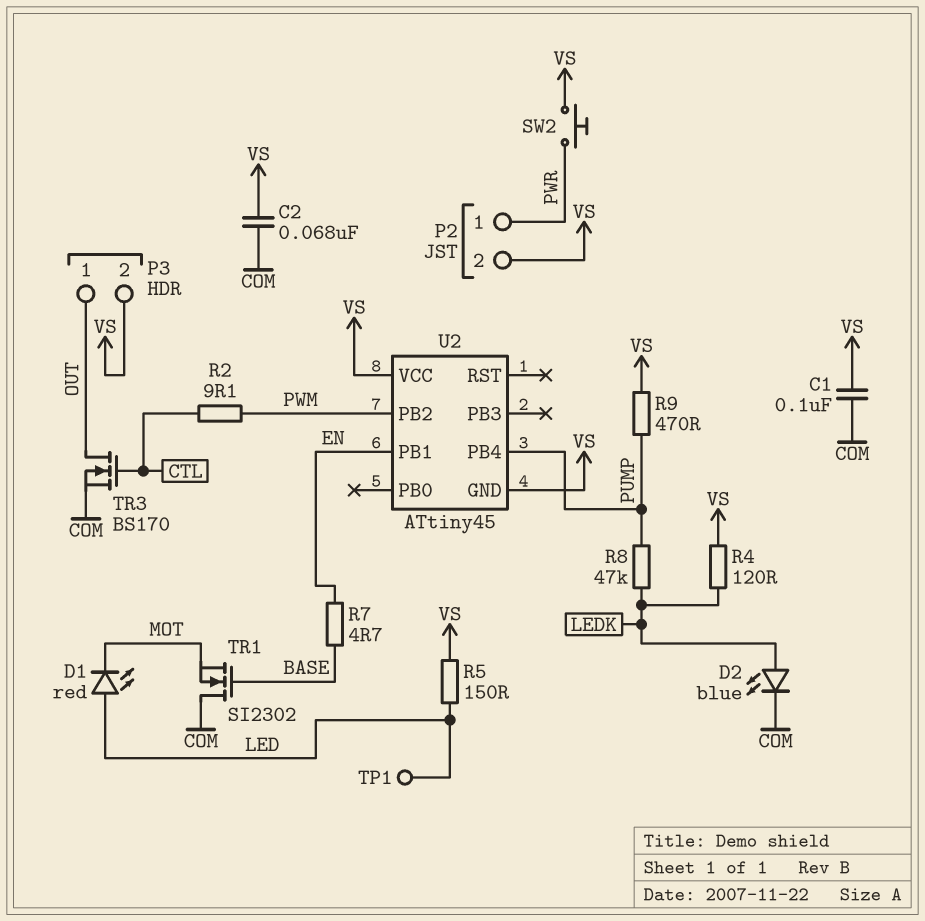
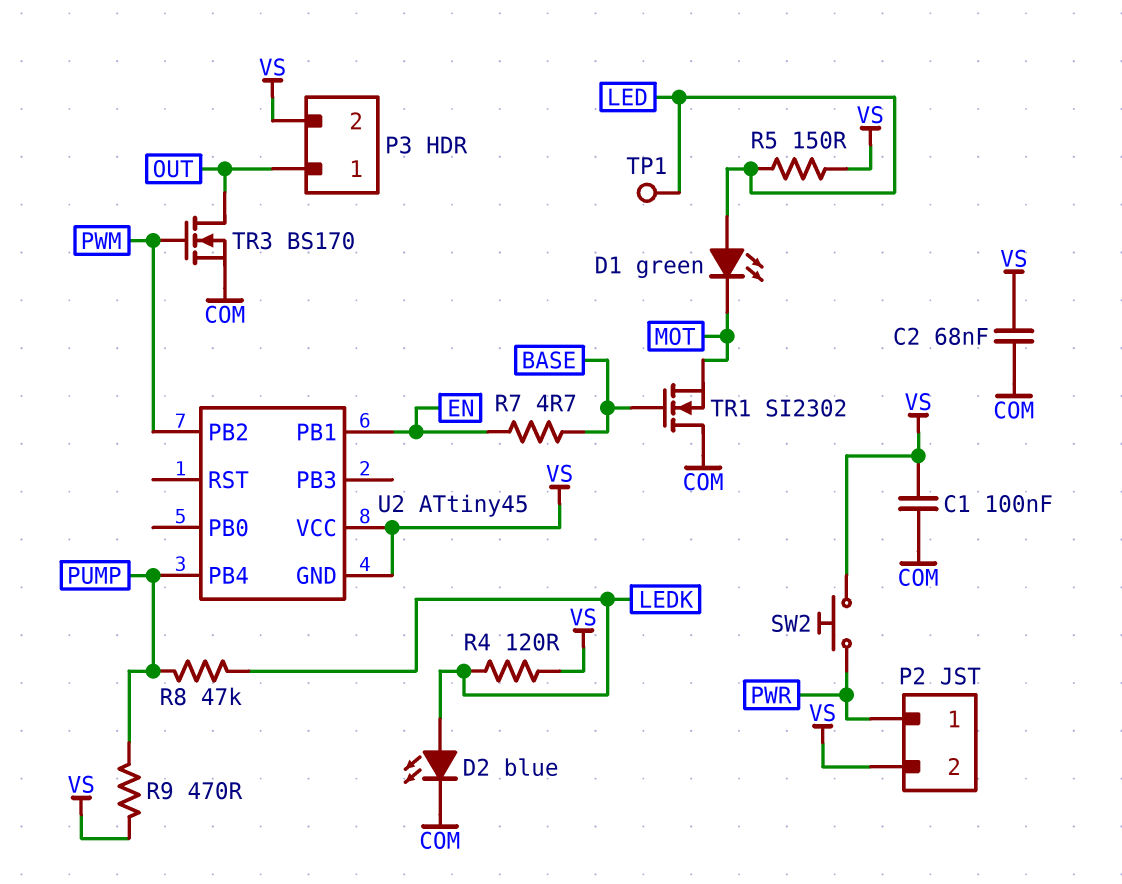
D1: LED red (A LED, K MOT) -> LED green (A LED, K MOT)
R2: 9.1 (CTL, PWM) -> none
TR3: NMOS BS170 (G CTL, D OUT, S COM) -> NMOS BS170 (G PWM, D OUT, S COM)

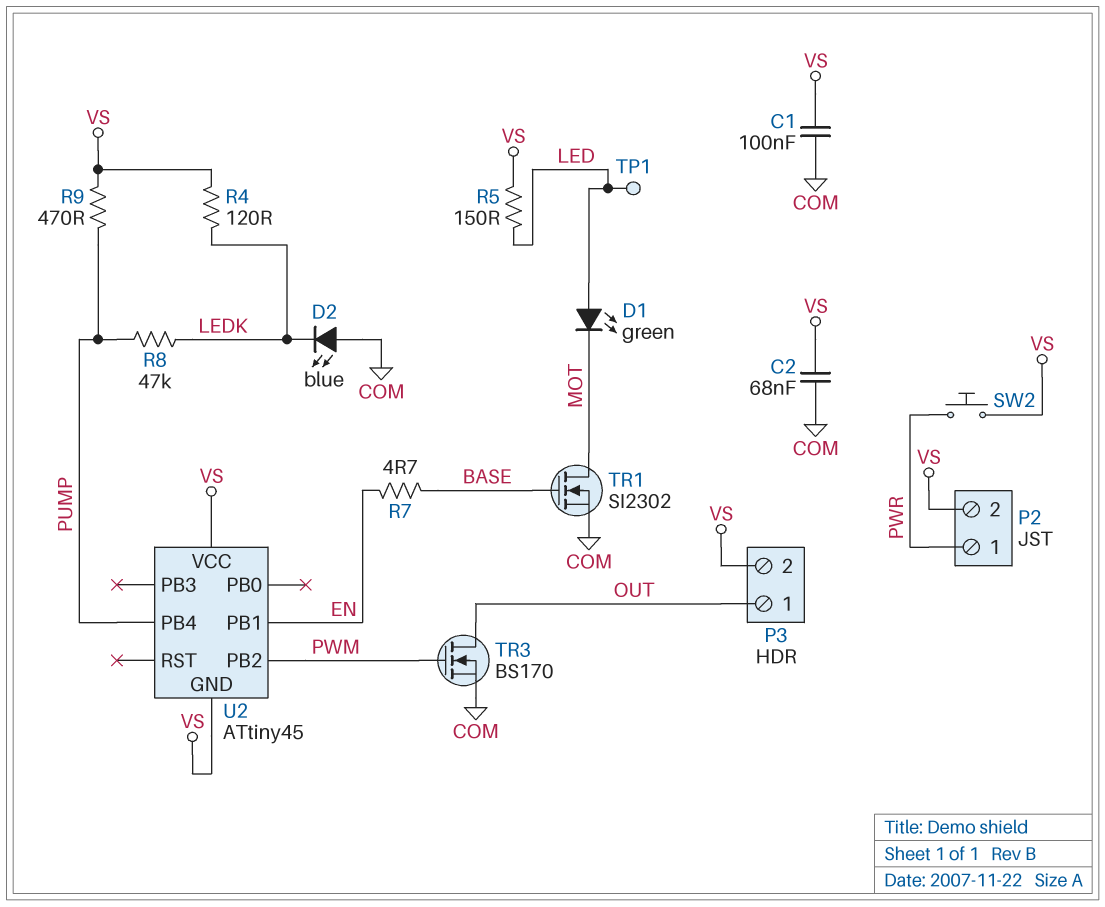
D2: LED blue (A LEDK, K COM) -> LED blue (A COM, K LEDK)
TR1: NMOS SI2302 (G BASE, D COM, S MOT) -> NMOS SI2302 (G BASE, D MOT, S COM)

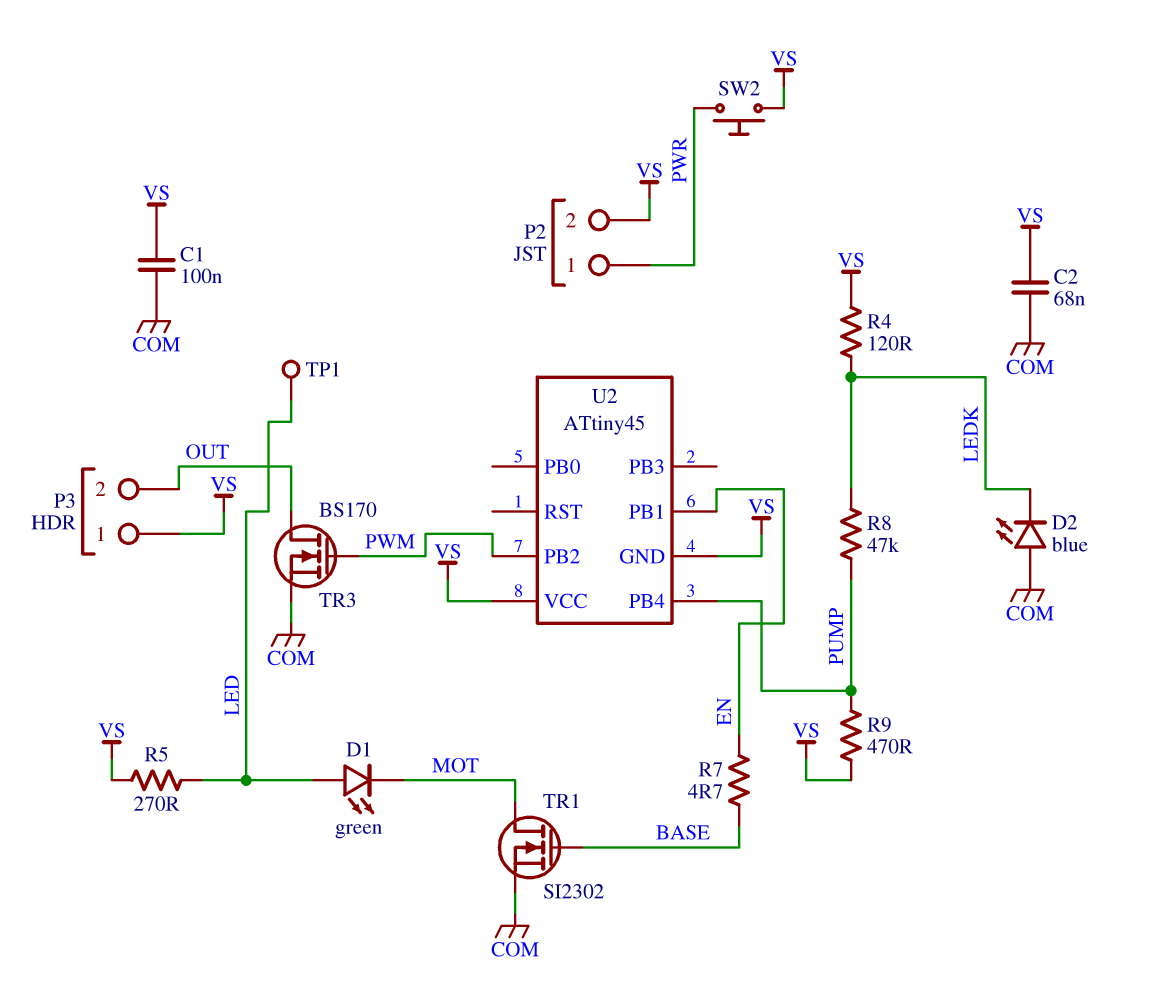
P3 pin 1: OUT -> VS
P3 pin 2: VS -> OUT
R5: 150 (LED, VS) -> 270 (LED, VS)

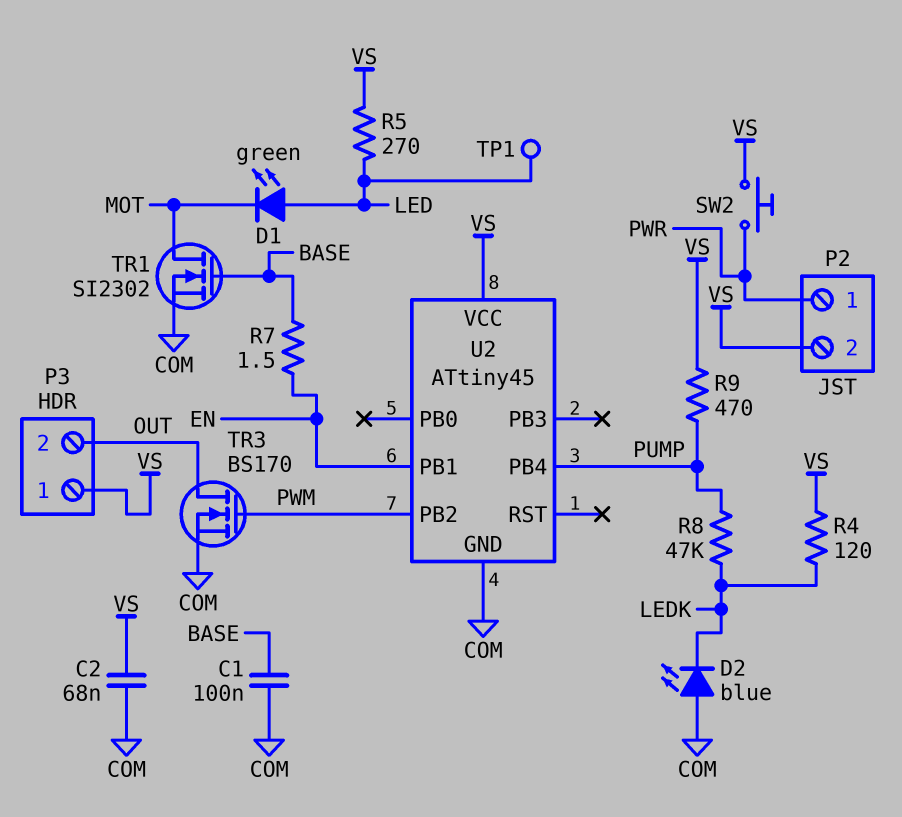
C1: 100nF (COM, VS) -> 100nF (BASE, COM)
R7: 4.7 (BASE, EN) -> 1.5 (BASE, EN)
U2 pin GND: VS -> COM

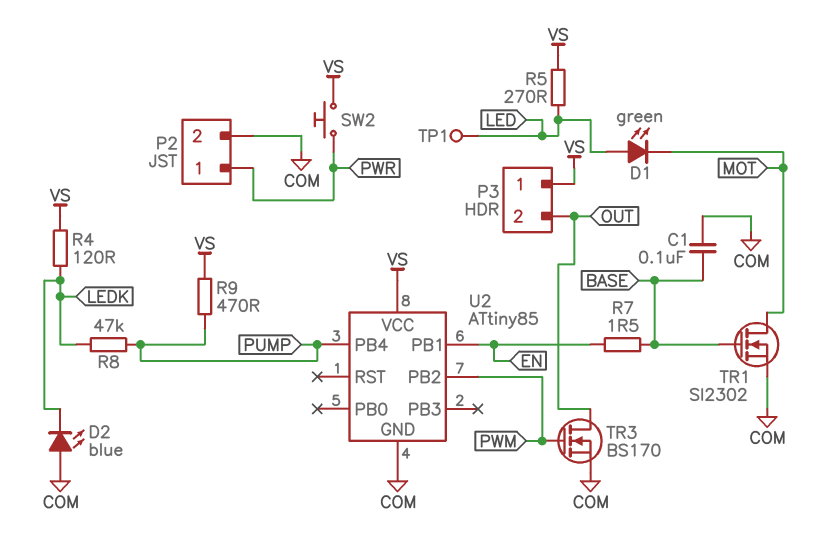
C2: 68nF (COM, VS) -> none
P2 pin 2: VS -> COM
U2: ATtiny45 -> ATtiny85

